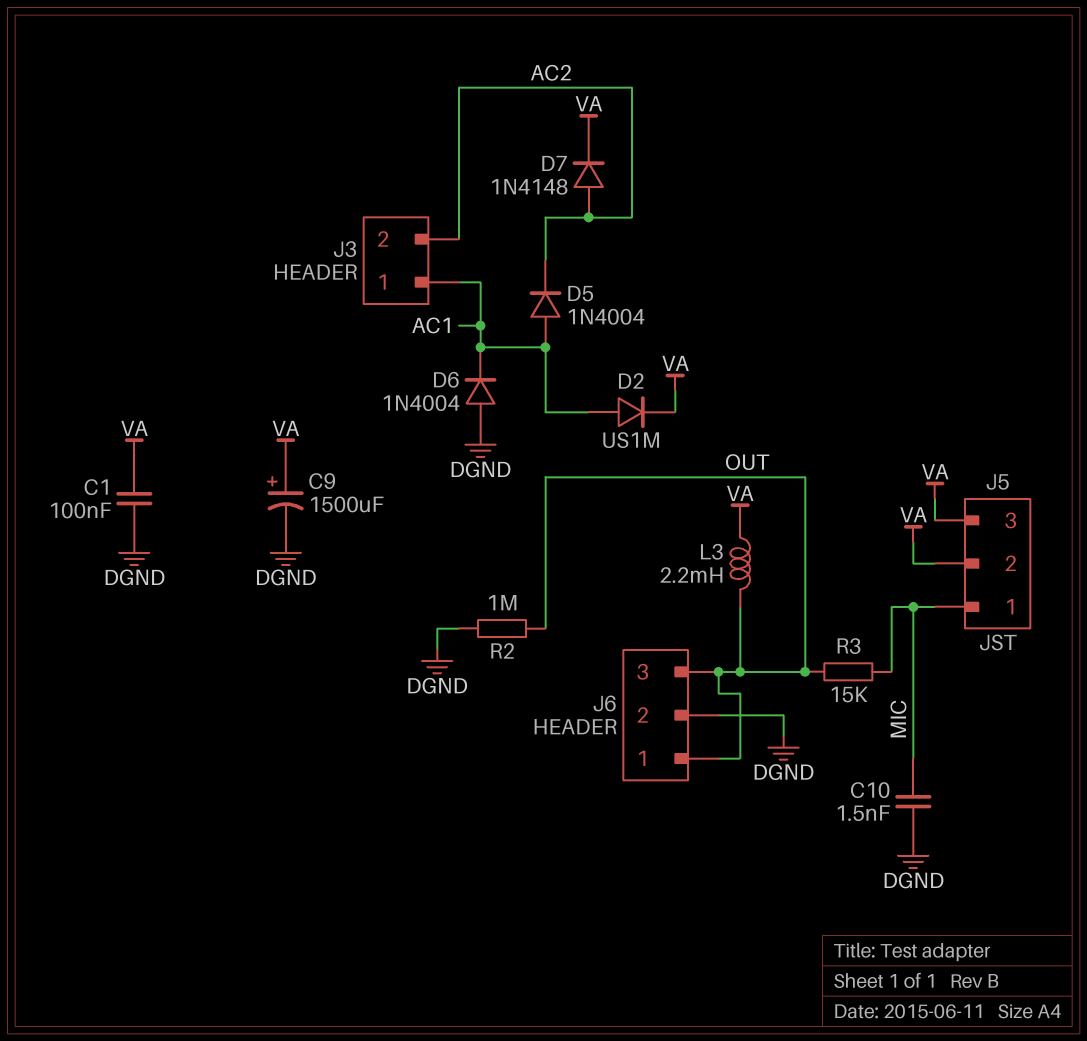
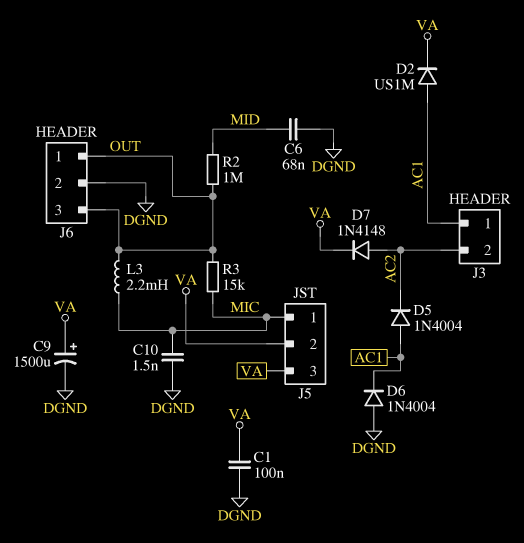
C6: none -> 68nF (DGND, MID)
L3: 2.2mH (OUT, VA) -> 2.2mH (MIC, OUT)
R2: 1M (DGND, OUT) -> 1M (MID, OUT)

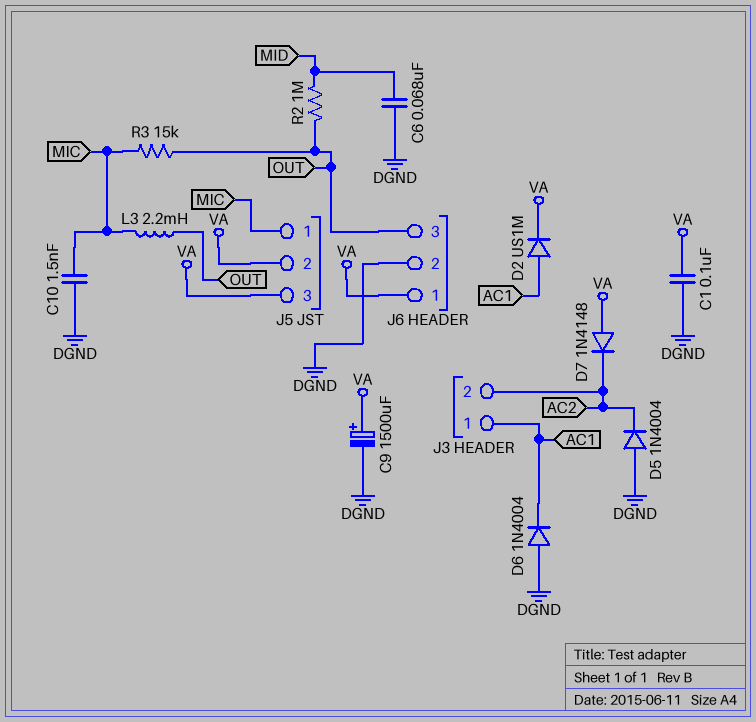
D5: diode 1N4004 (A AC1, K AC2) -> diode 1N4004 (A DGND, K AC2)
D7: diode 1N4148 (A AC2, K VA) -> diode 1N4148 (A VA, K AC2)
J6 pin 1: OUT -> VA

